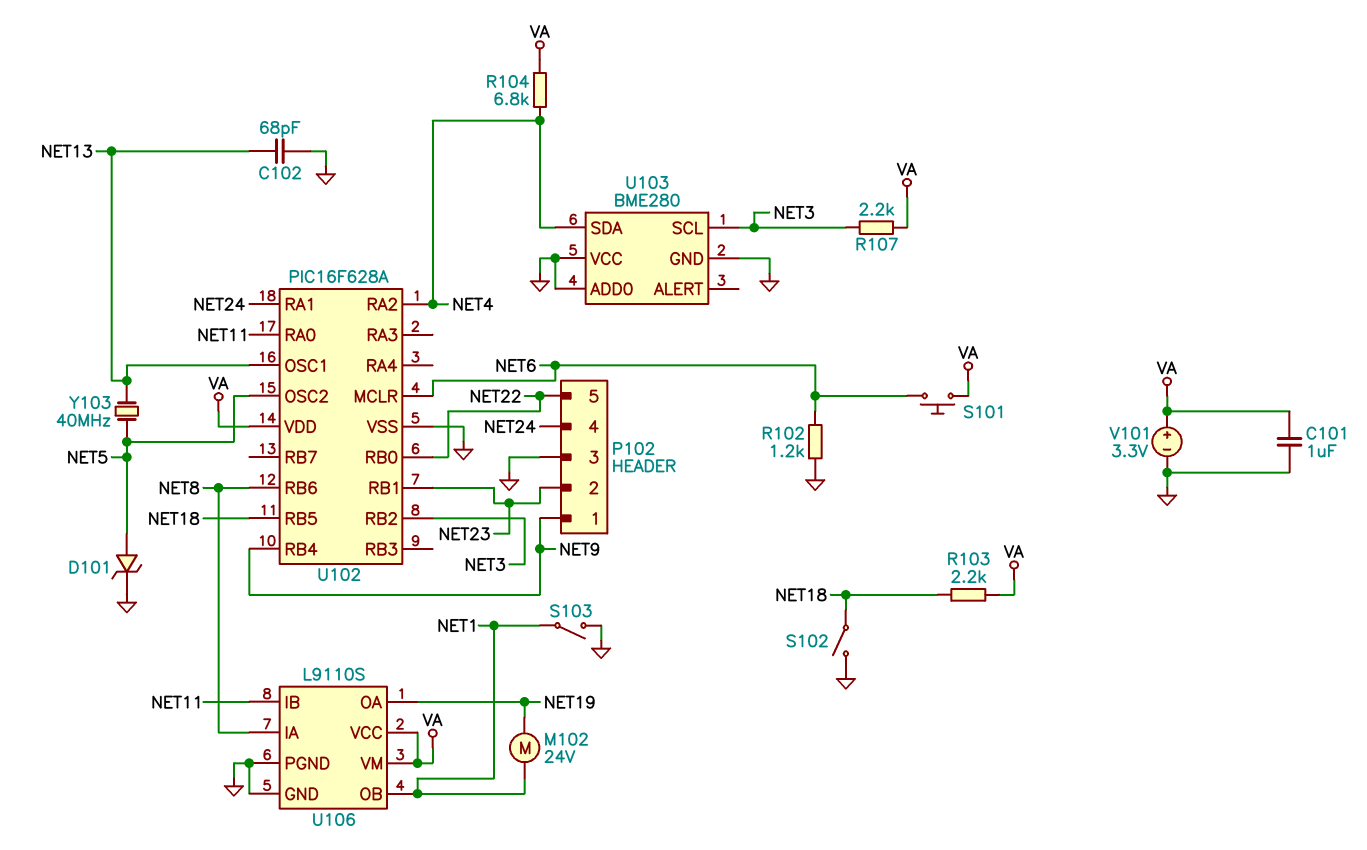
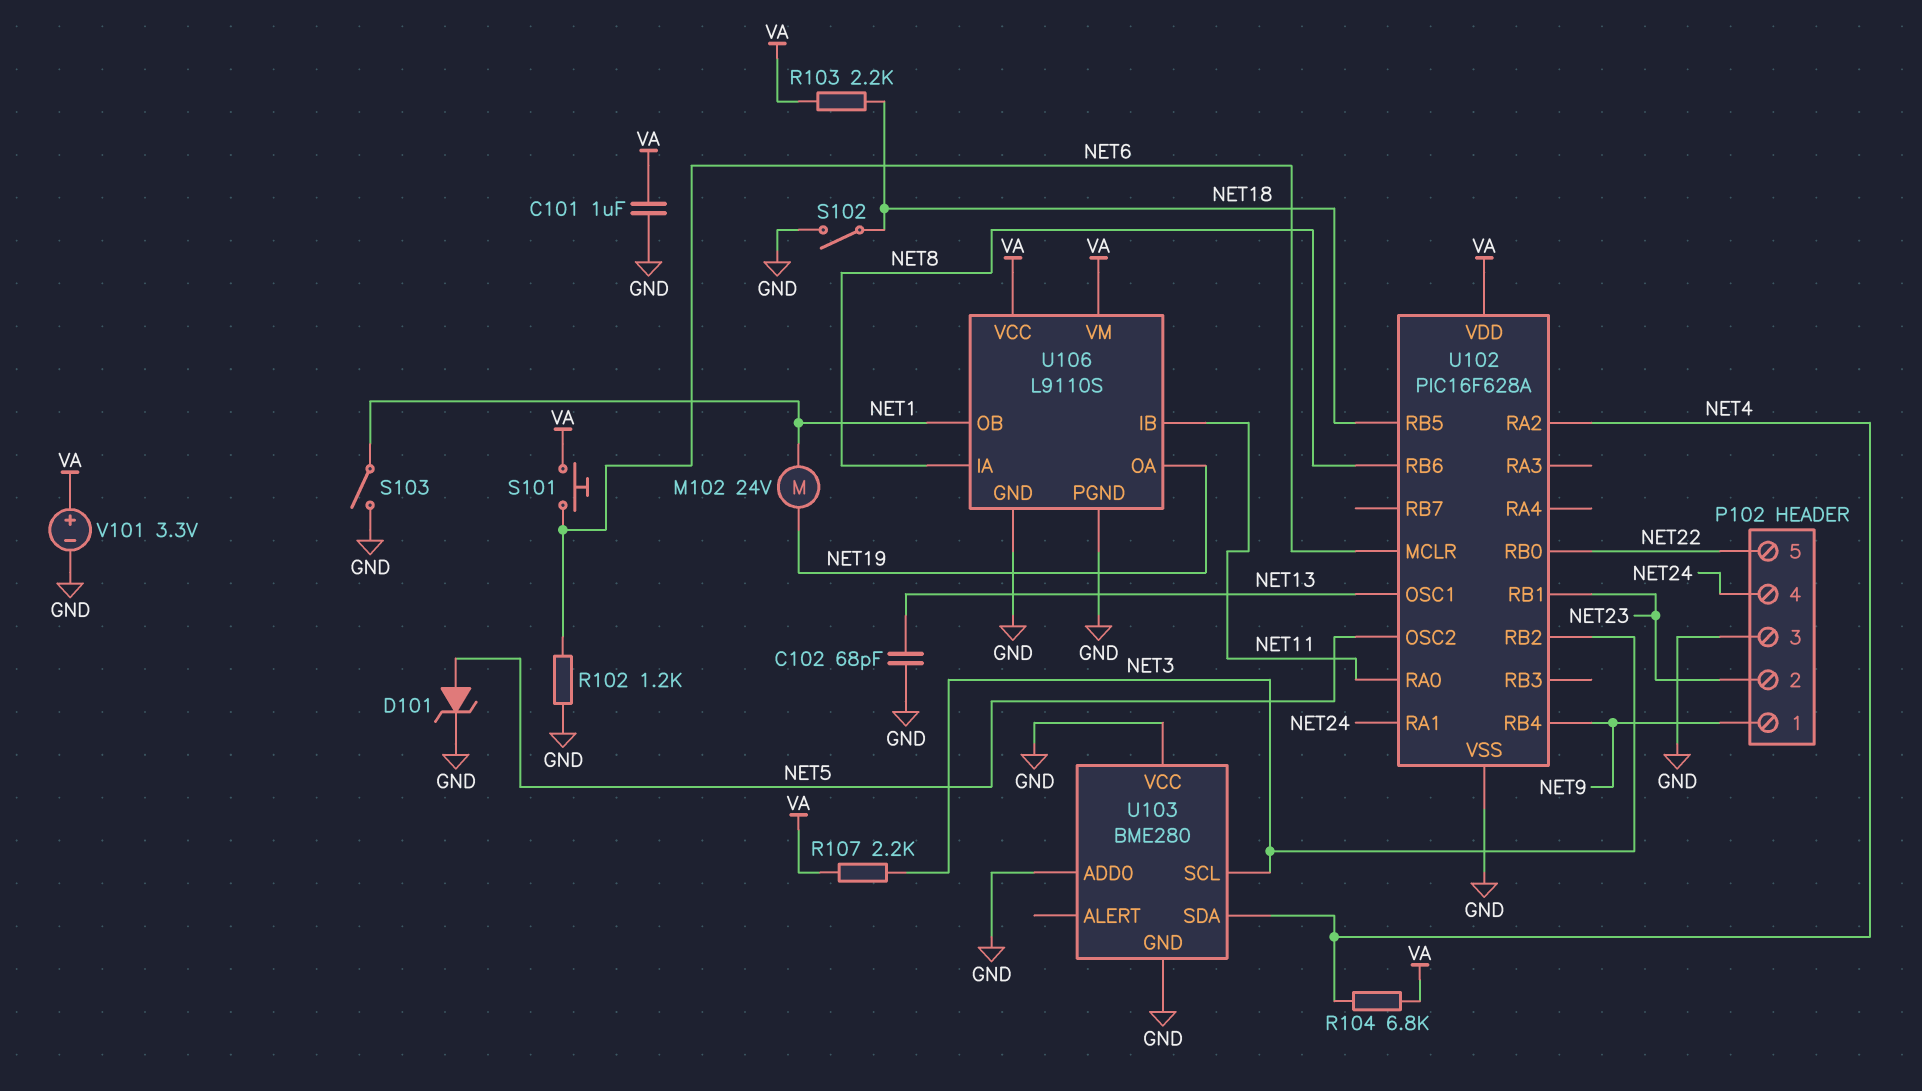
Y103: 40MHz (NET5, NET13) -> none

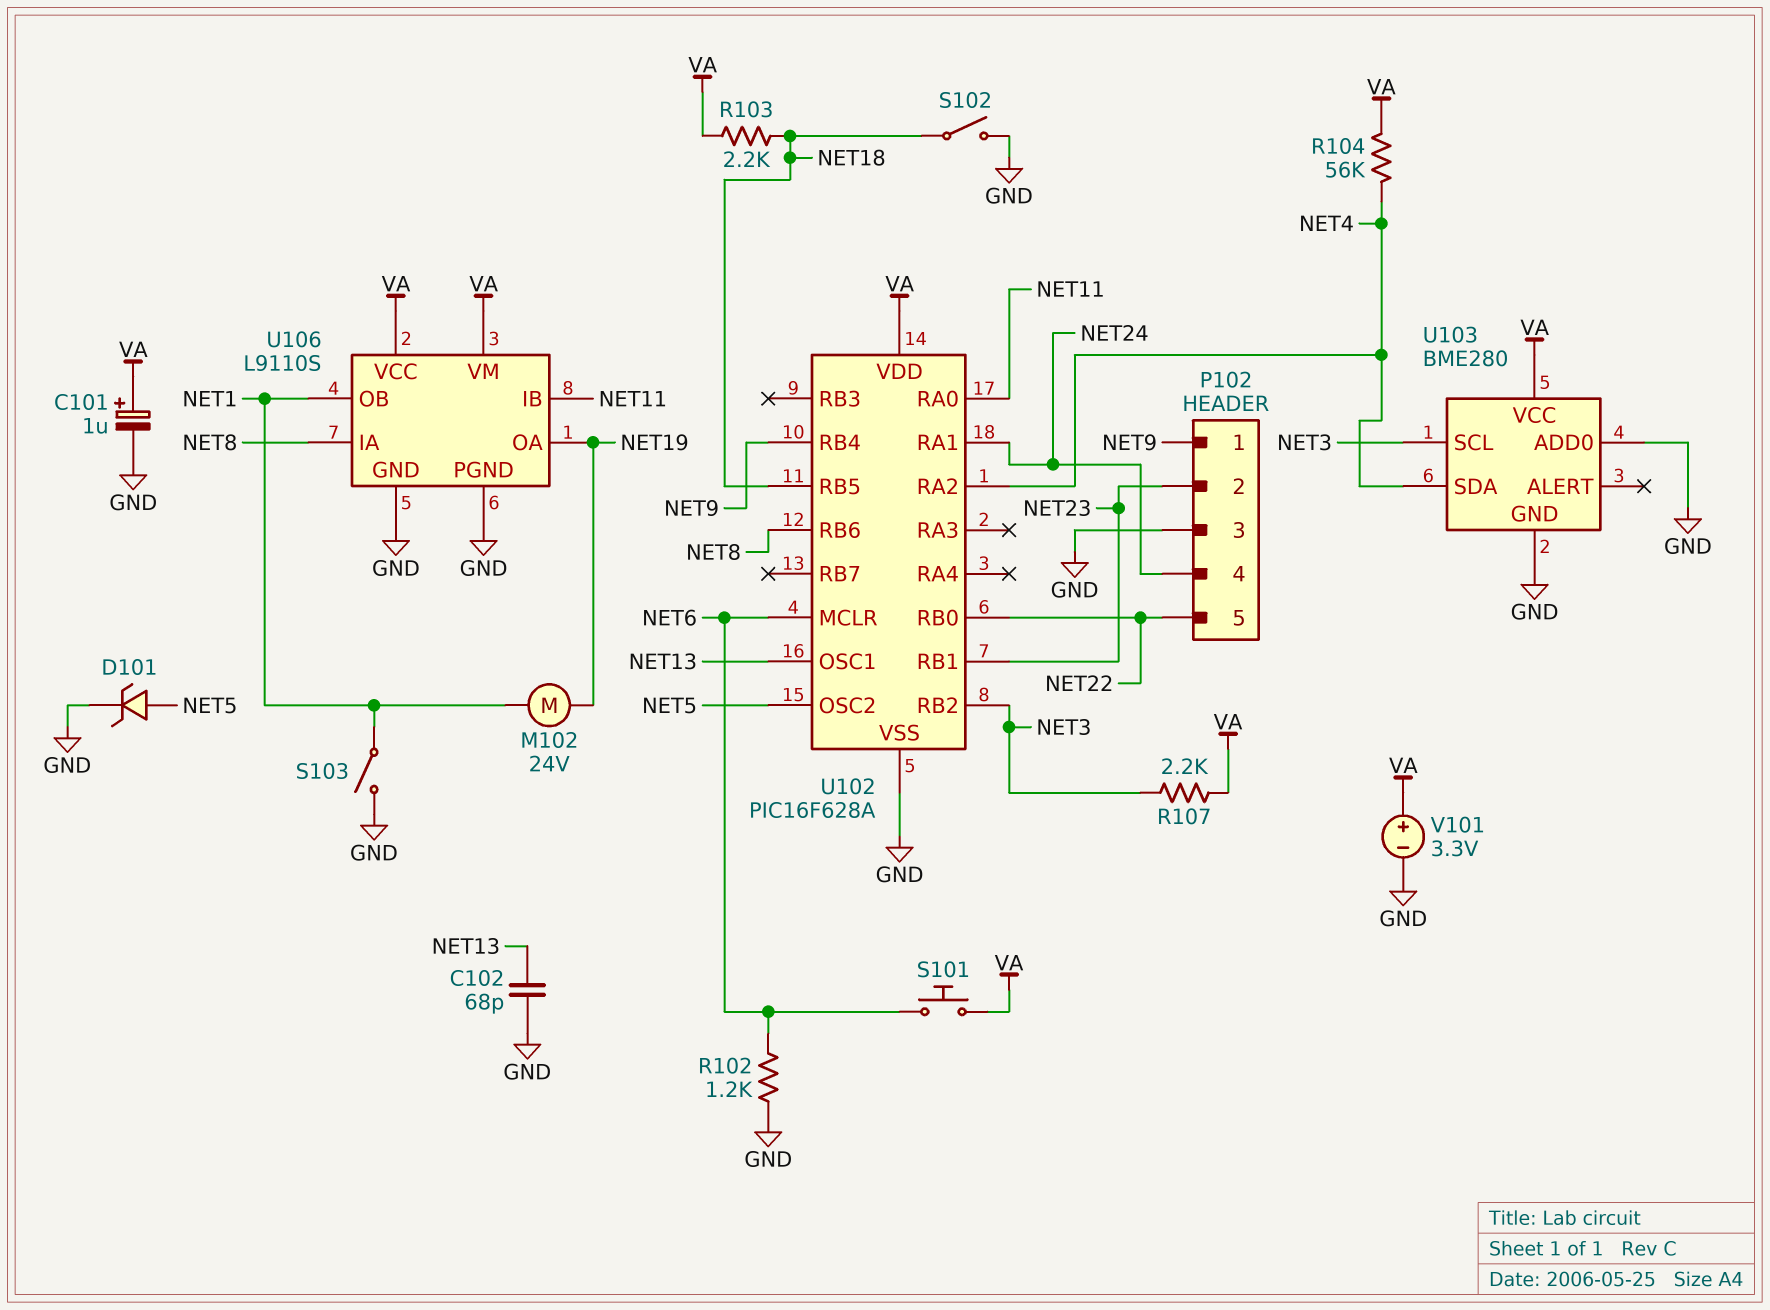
C101: 1uF (GND, VA) -> 1uF (plus VA, minus GND)
R104: 6.8k (NET4, VA) -> 56k (NET4, VA)
U103 pin VCC: GND -> VA

